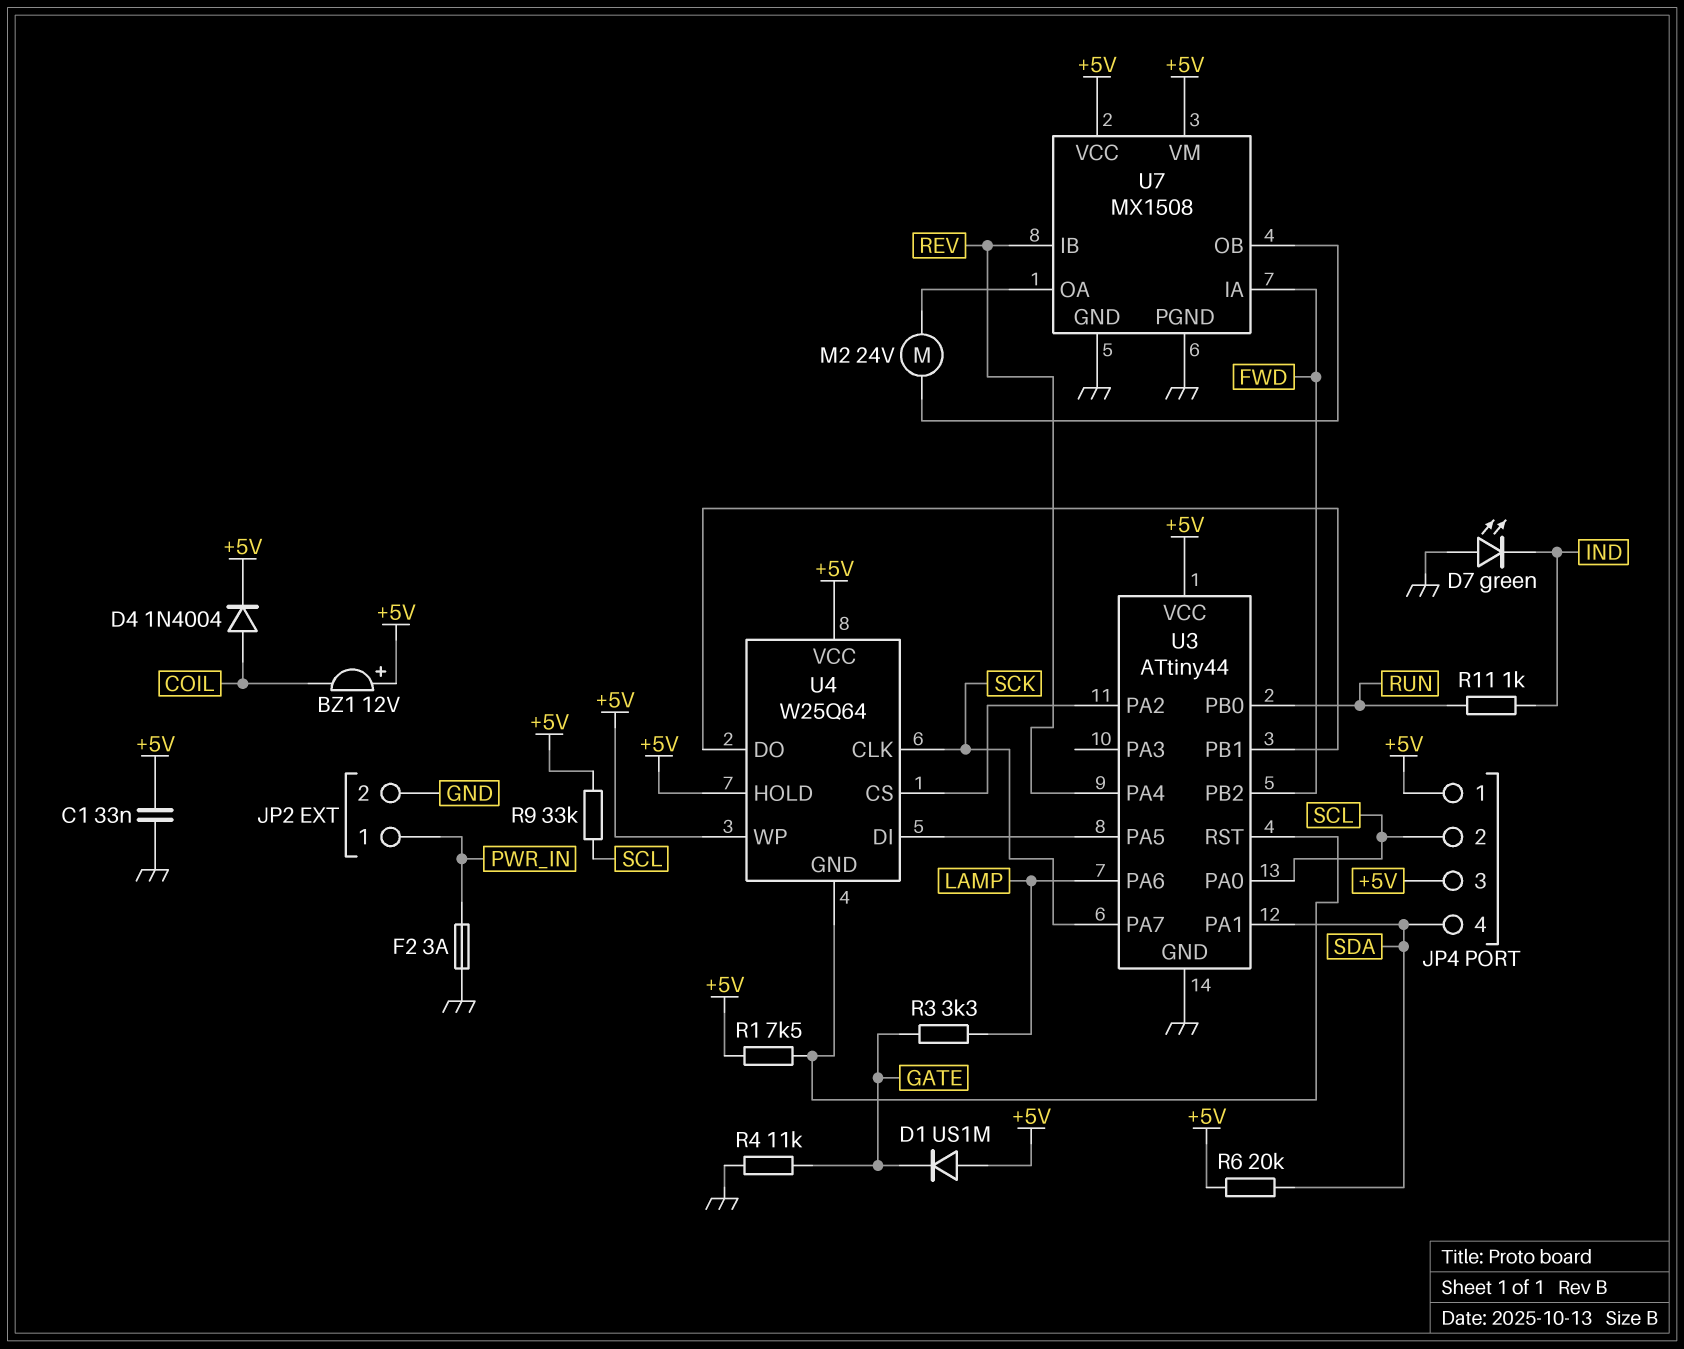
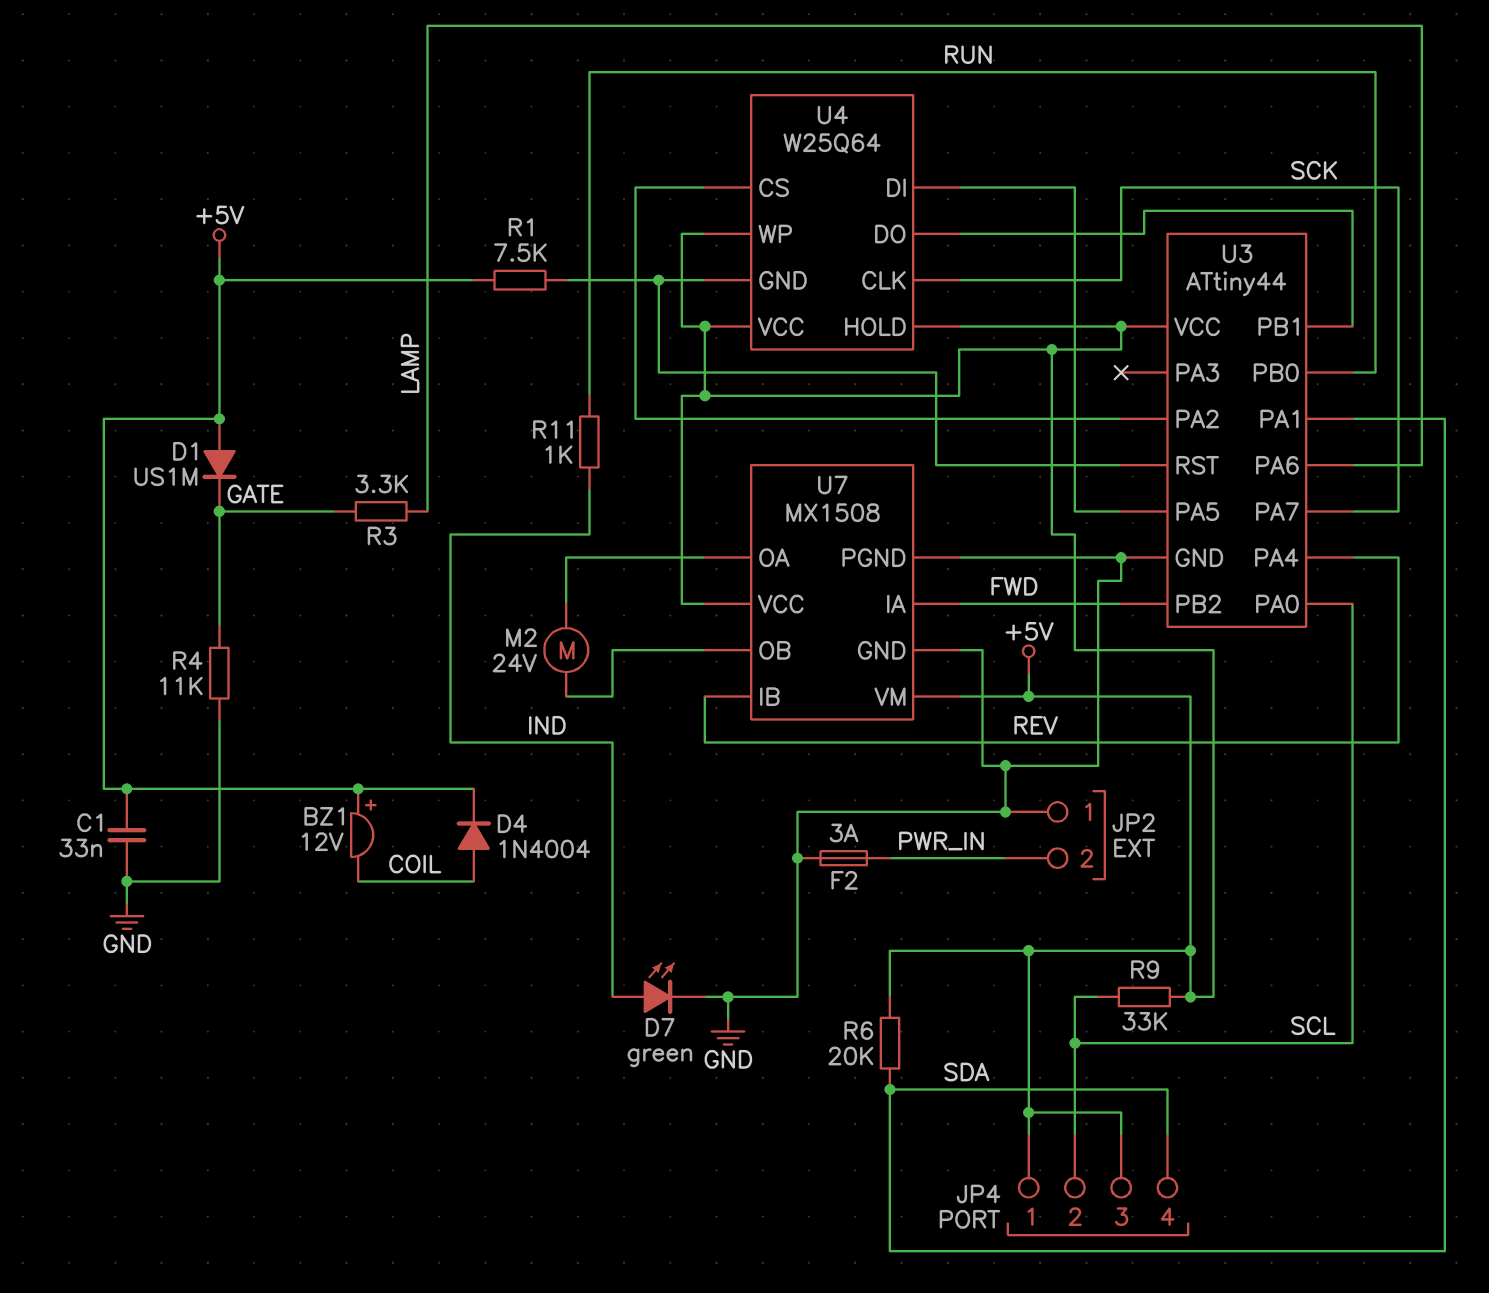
D7: LED green (A GND, K IND) -> LED green (A IND, K GND)
JP2 pin 1: PWR_IN -> GND
JP2 pin 2: GND -> PWR_IN

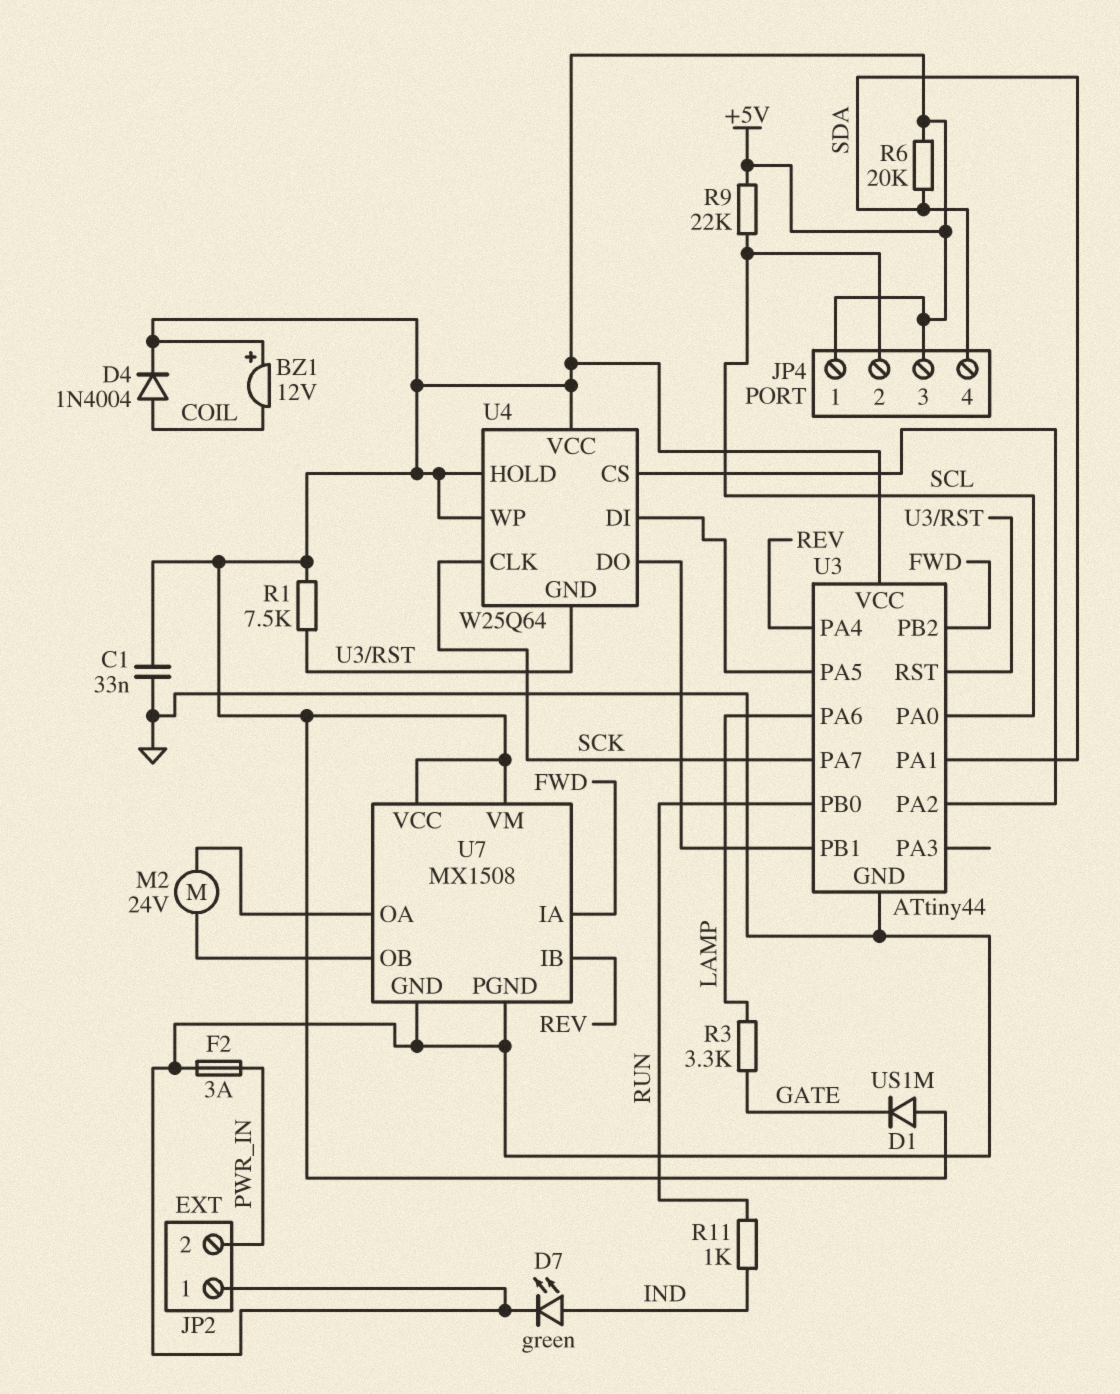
R4: 11k (GATE, GND) -> none
R9: 33k (+5V, SCL) -> 22k (+5V, SCL)

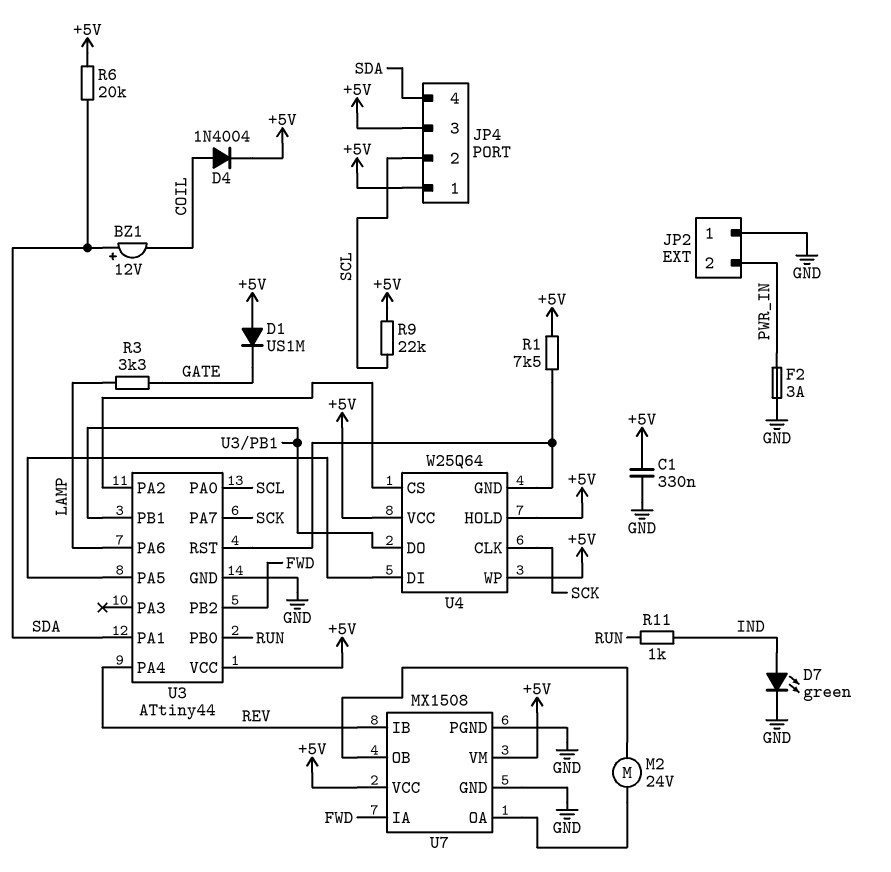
BZ1: buzzer 12V (plus +5V, minus COIL) -> buzzer 12V (plus SDA, minus COIL)
C1: 33nF (+5V, GND) -> 330nF (+5V, GND)

